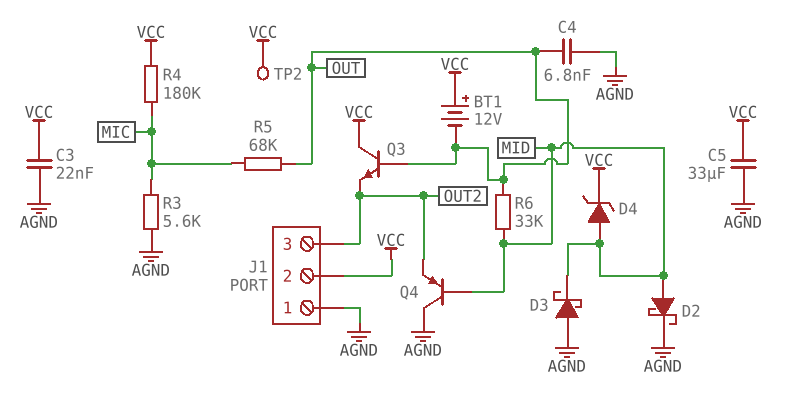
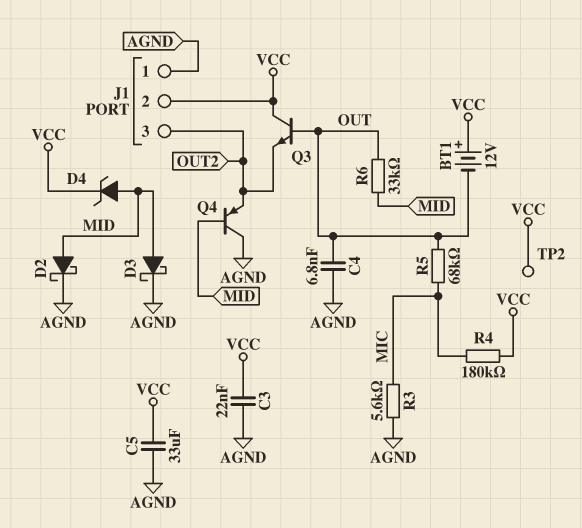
D3: schottky (A AGND, K MID) -> schottky (A MID, K AGND)

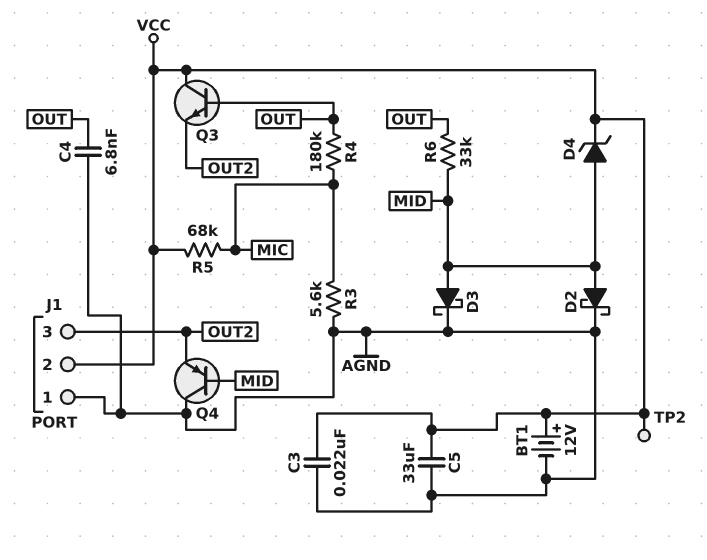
BT1: 12V (plus VCC, minus OUT) -> 12V (plus VCC, minus AGND)
R4: 180k (MIC, VCC) -> 180k (MIC, OUT)
R5: 68k (MIC, OUT) -> 68k (MIC, VCC)

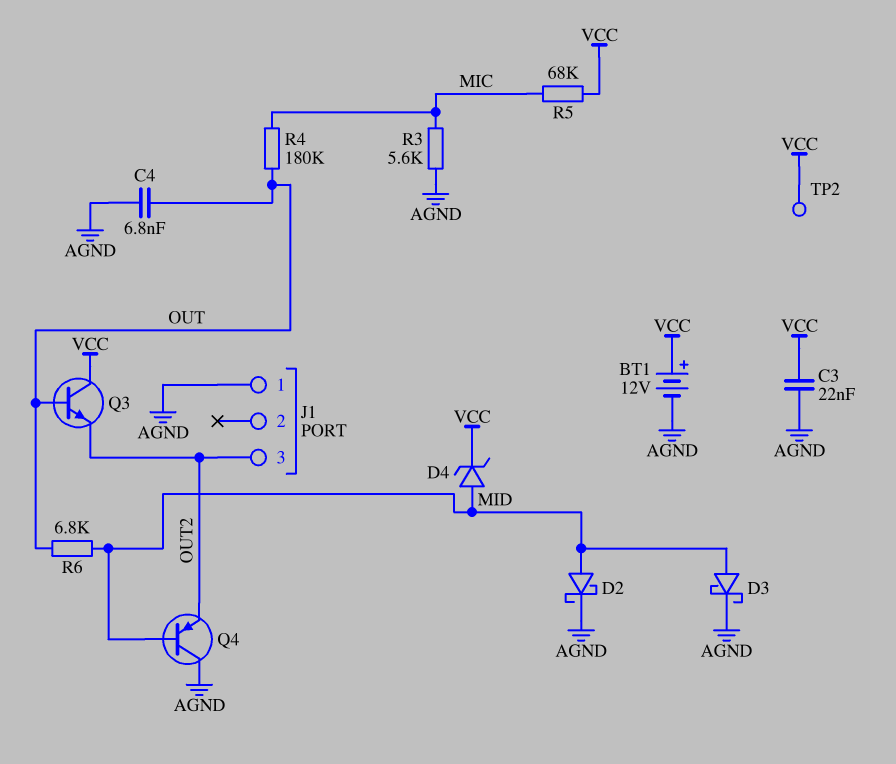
C5: 33uF (AGND, VCC) -> none
J1 pin 2: VCC -> none
R6: 33k (MID, OUT) -> 6.8k (MID, OUT)

